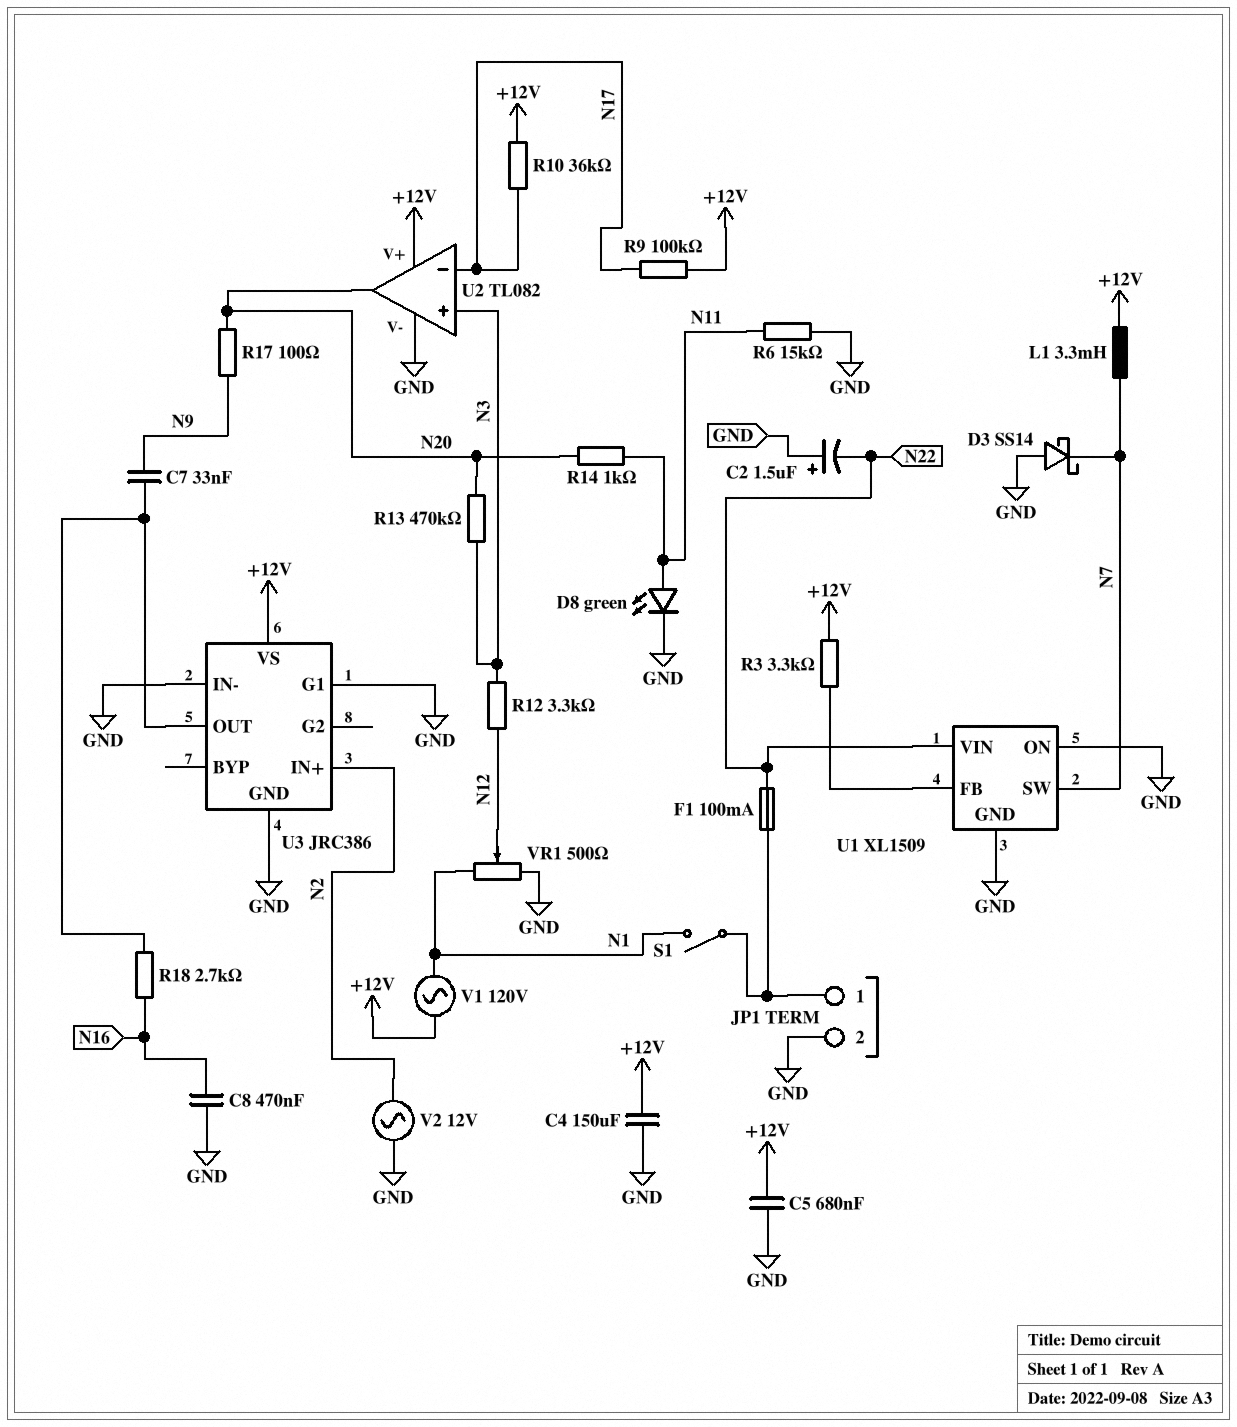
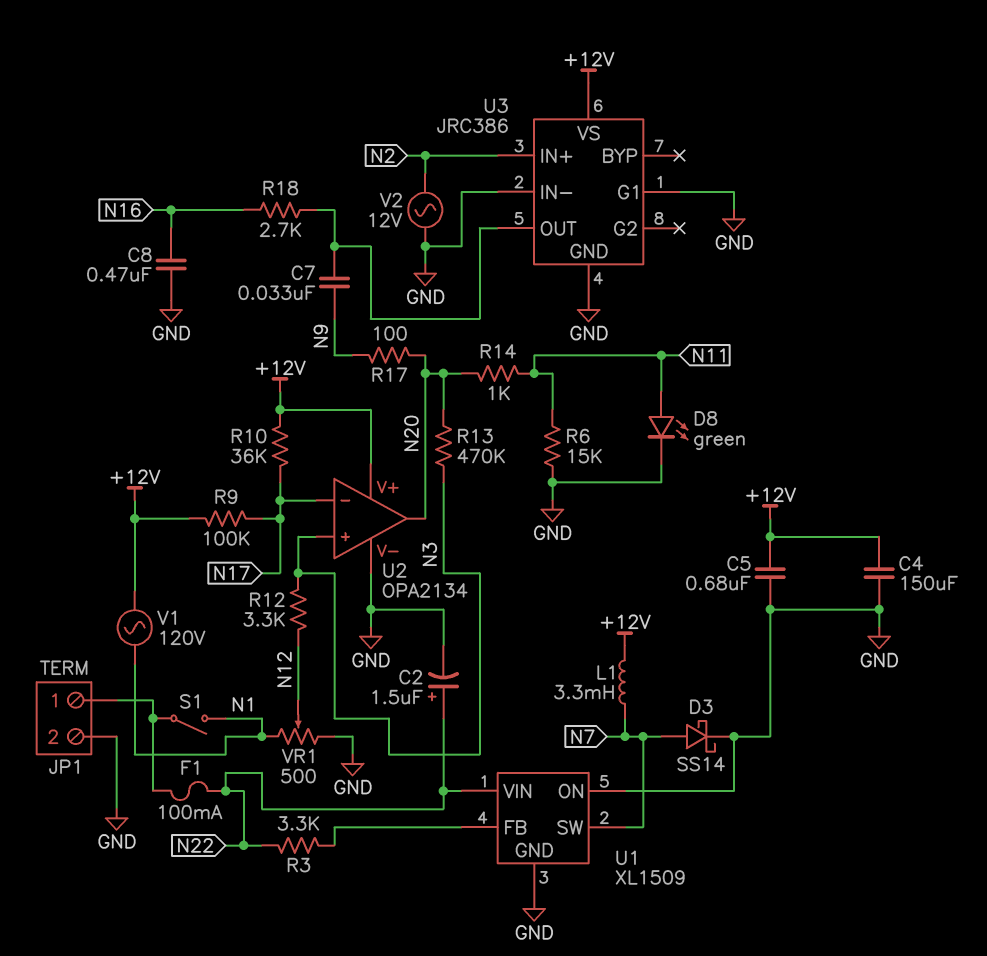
C2: 1.5uF (plus GND, minus N22) -> 1.5uF (plus N22, minus GND)
D3: schottky SS14 (A GND, K N7) -> schottky SS14 (A N7, K GND)
R3: 3.3k (+12V, U1/FB) -> 3.3k (N22, U1/FB)
U2: TL082 -> OPA2134

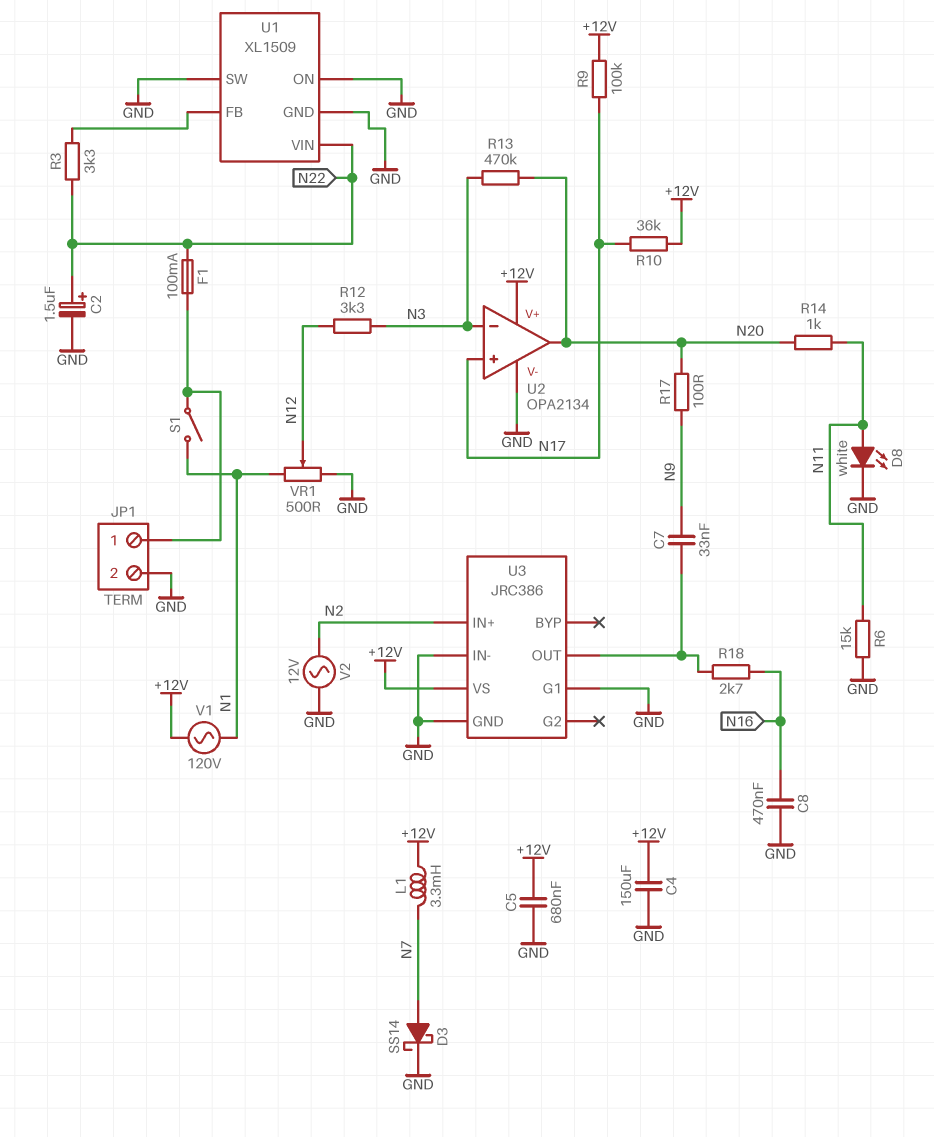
D8: LED green (A N11, K GND) -> LED white (A N11, K GND)
U1 pin SW: N7 -> GND
U2 pin in+: N3 -> N17
U2 pin in-: N17 -> N3

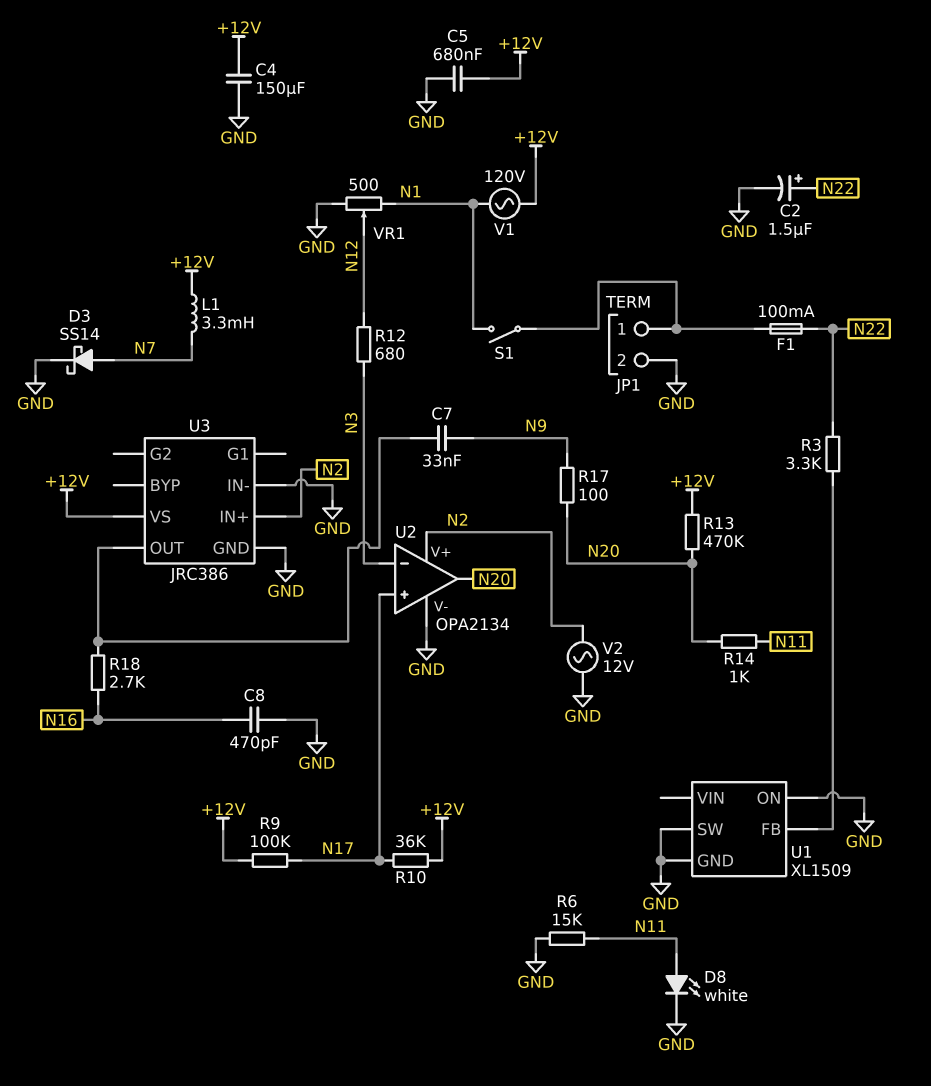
C8: 470nF (GND, N16) -> 470pF (GND, N16)
R12: 3.3k (N3, N12) -> 680 (N3, N12)
R13: 470k (N3, N20) -> 470k (+12V, N20)
U1 pin VIN: N22 -> none
U2 pin V+: +12V -> N2
U3 pin G1: GND -> none

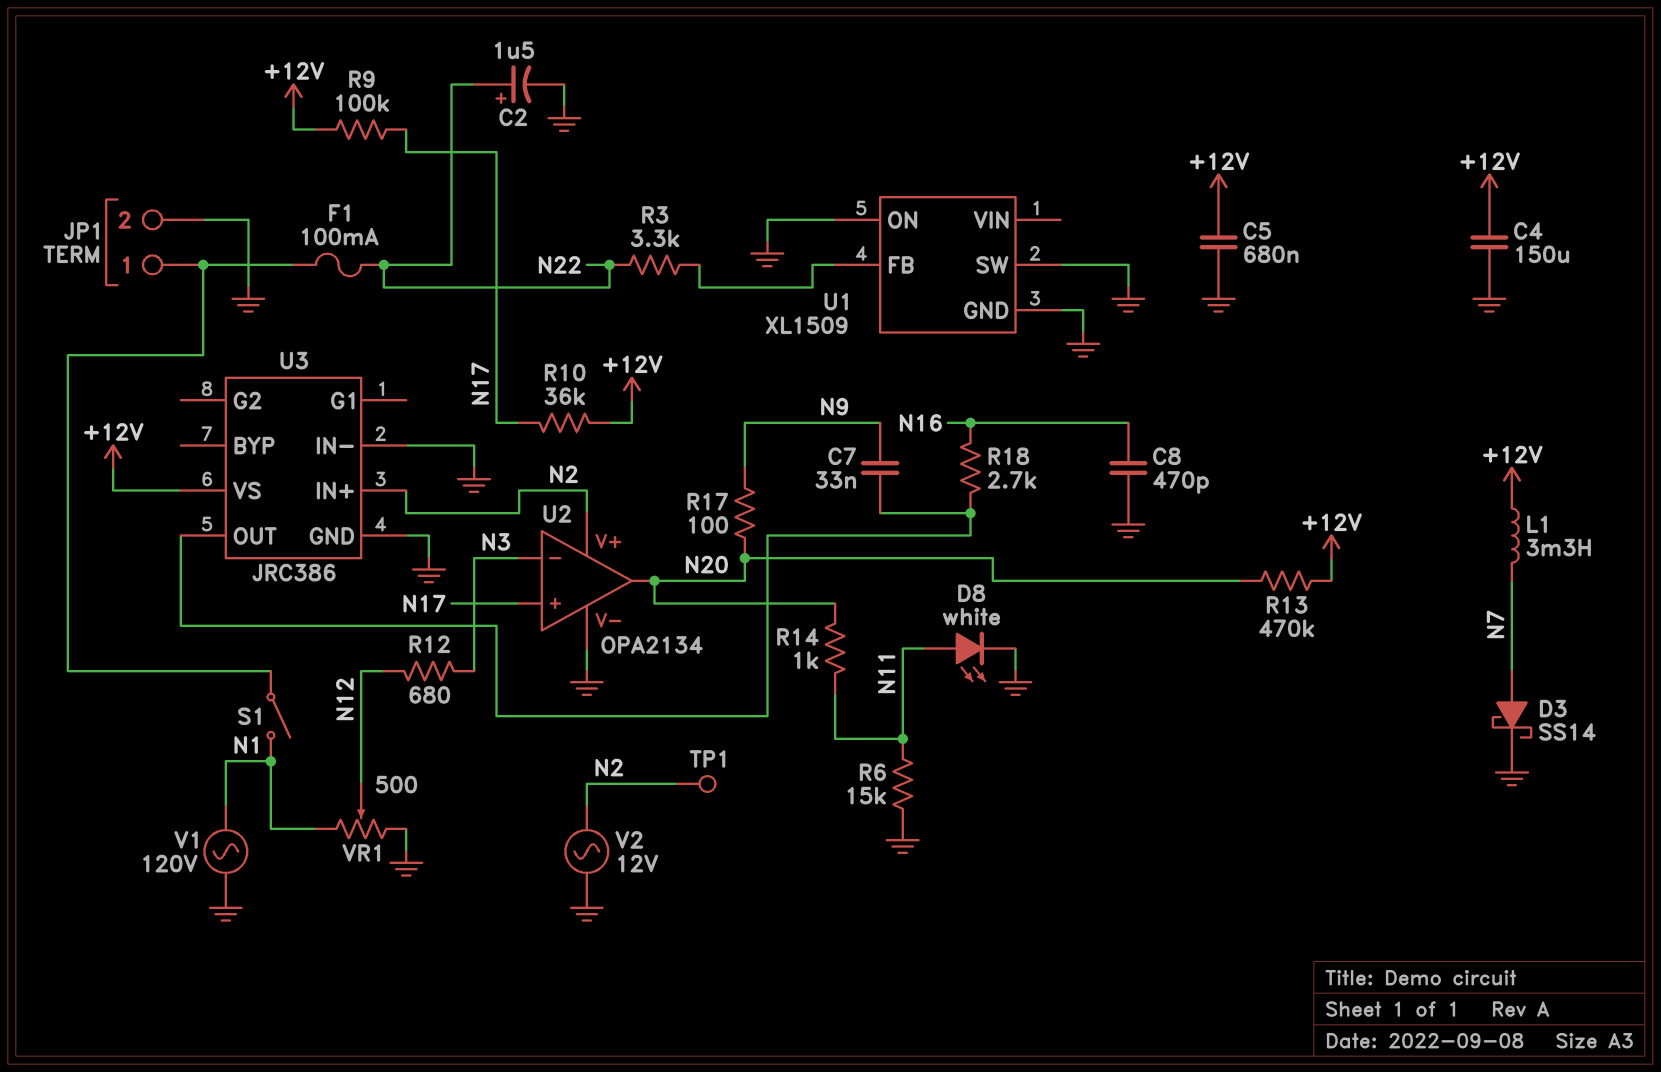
TP1: none -> test point (N2)
V1: AC 120V (+12V, N1) -> AC 120V (GND, N1)

